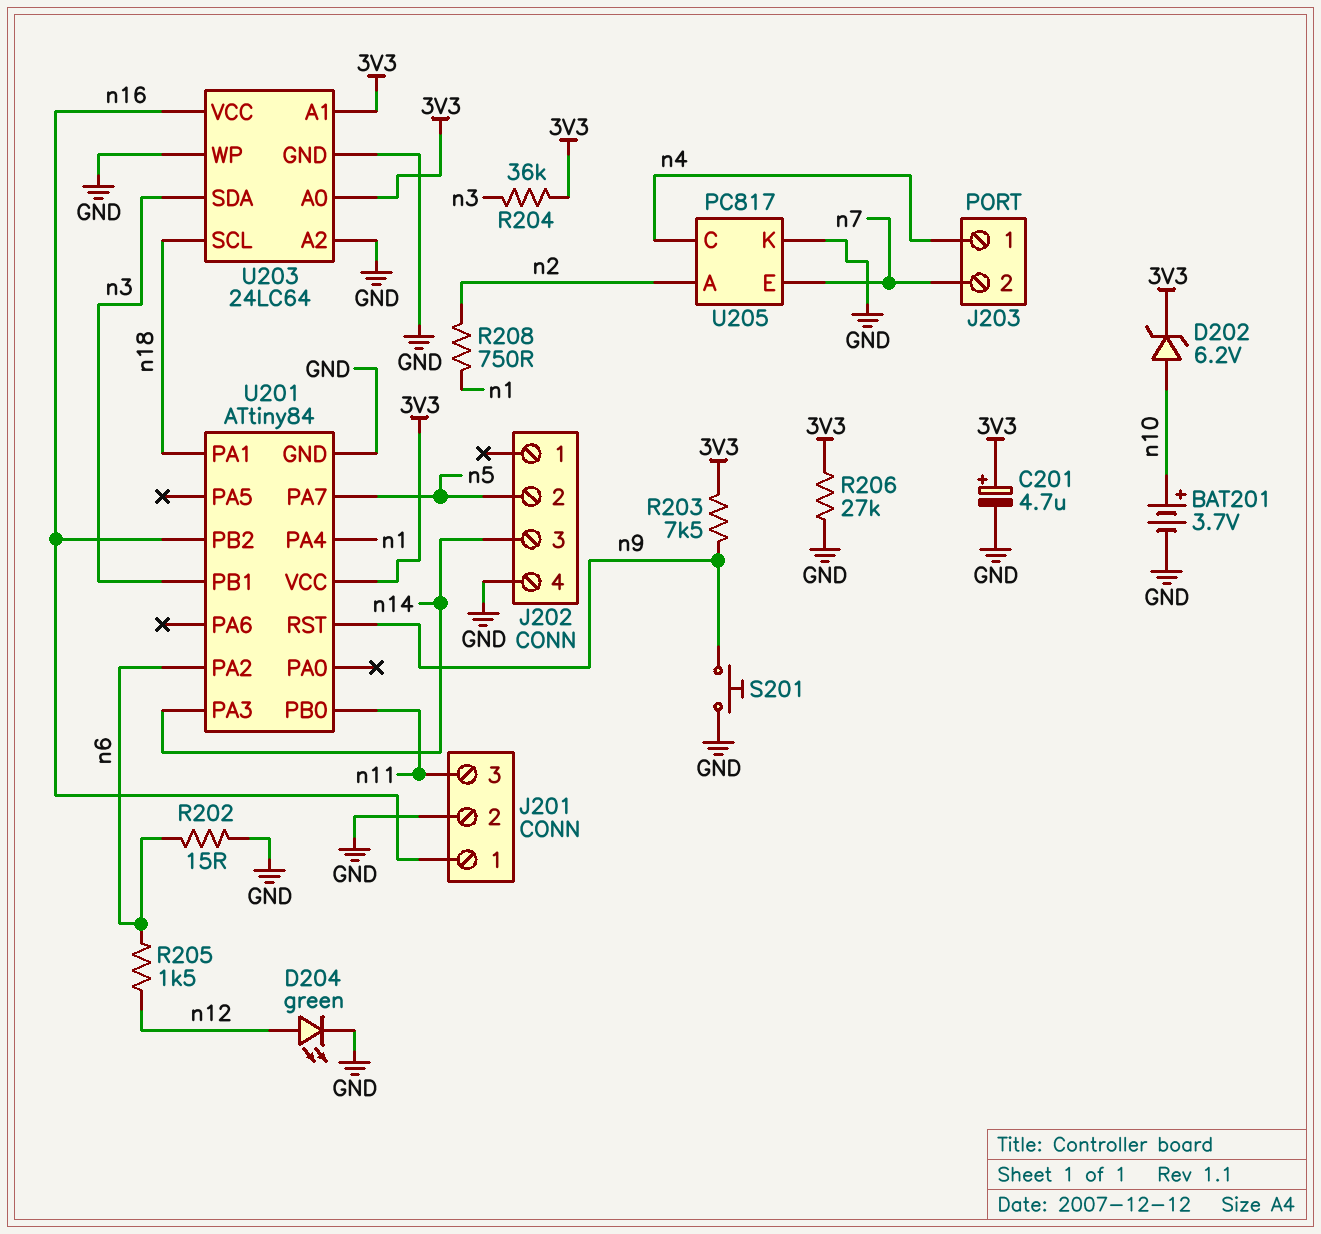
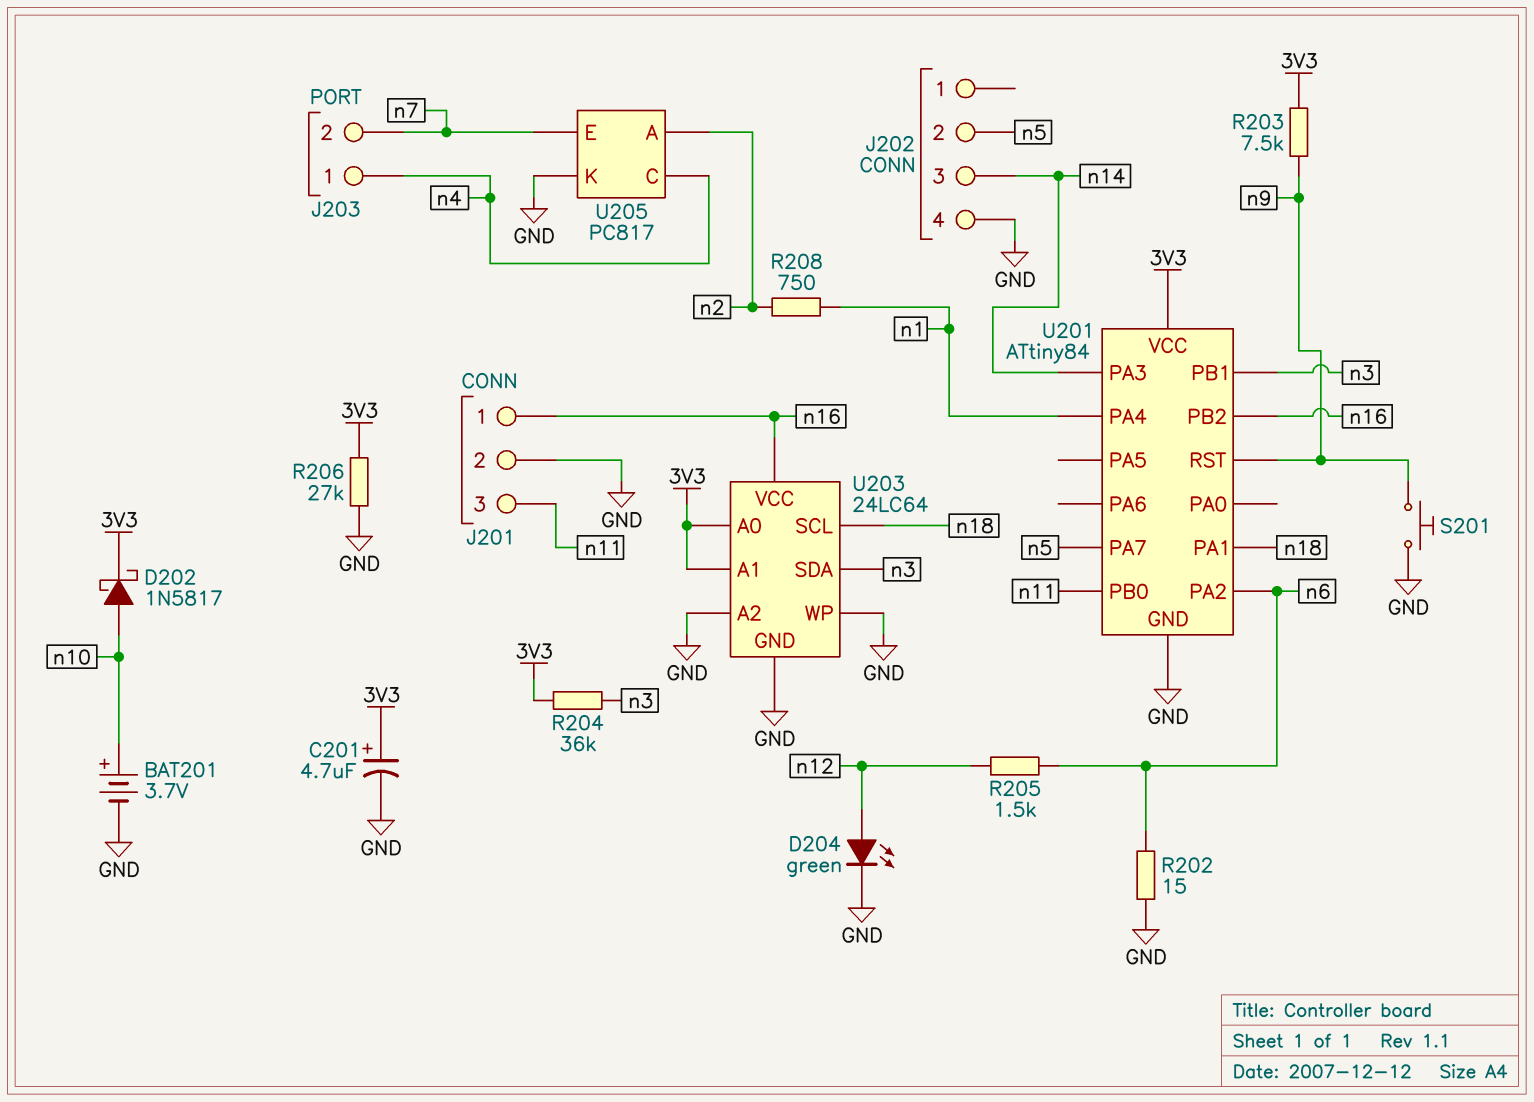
D202: zener 6.2V (A n10, K 3V3) -> schottky 1N5817 (A n10, K 3V3)

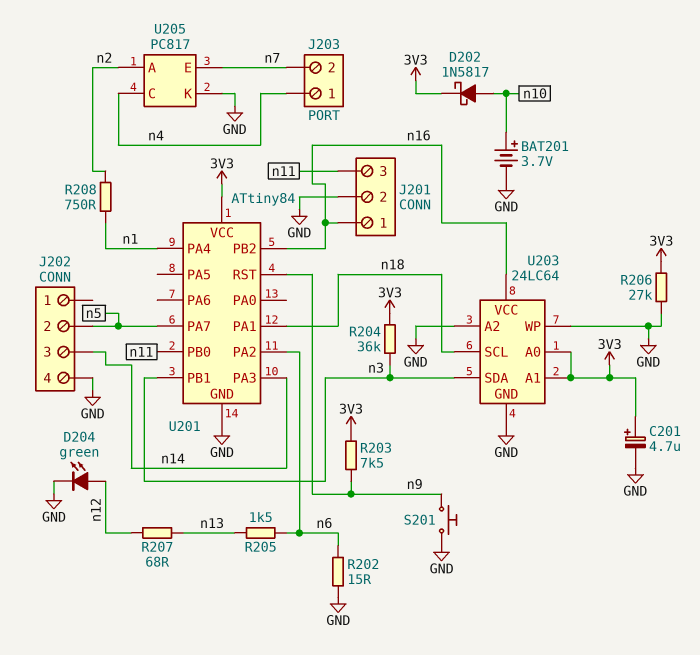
R205: 1.5k (n6, n12) -> 1.5k (n6, n13)
R207: none -> 68 (n12, n13)

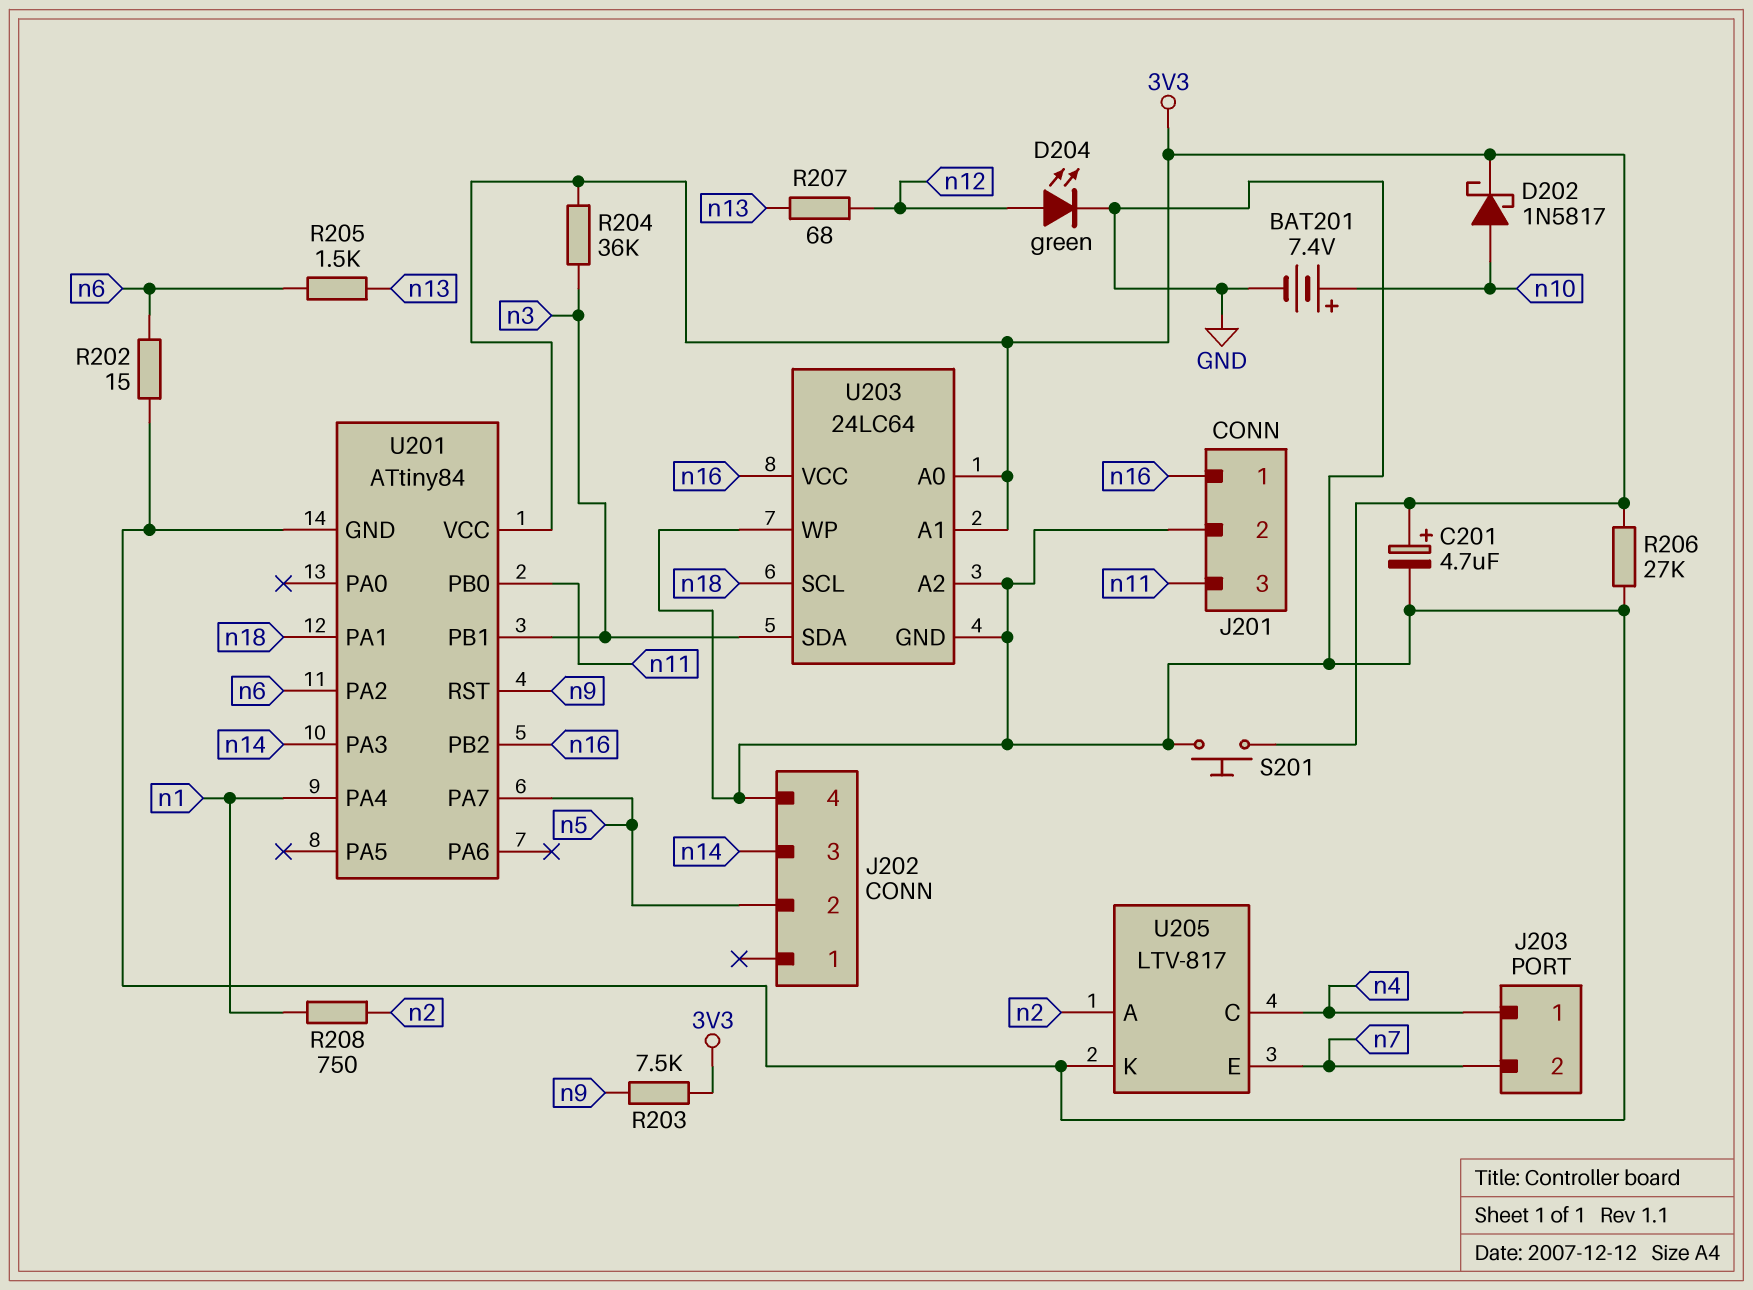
BAT201: 3.7V (plus n10, minus GND) -> 7.4V (plus n10, minus GND)
S201: button (GND, n9) -> button (3V3, GND)
U205: PC817 -> LTV-817

